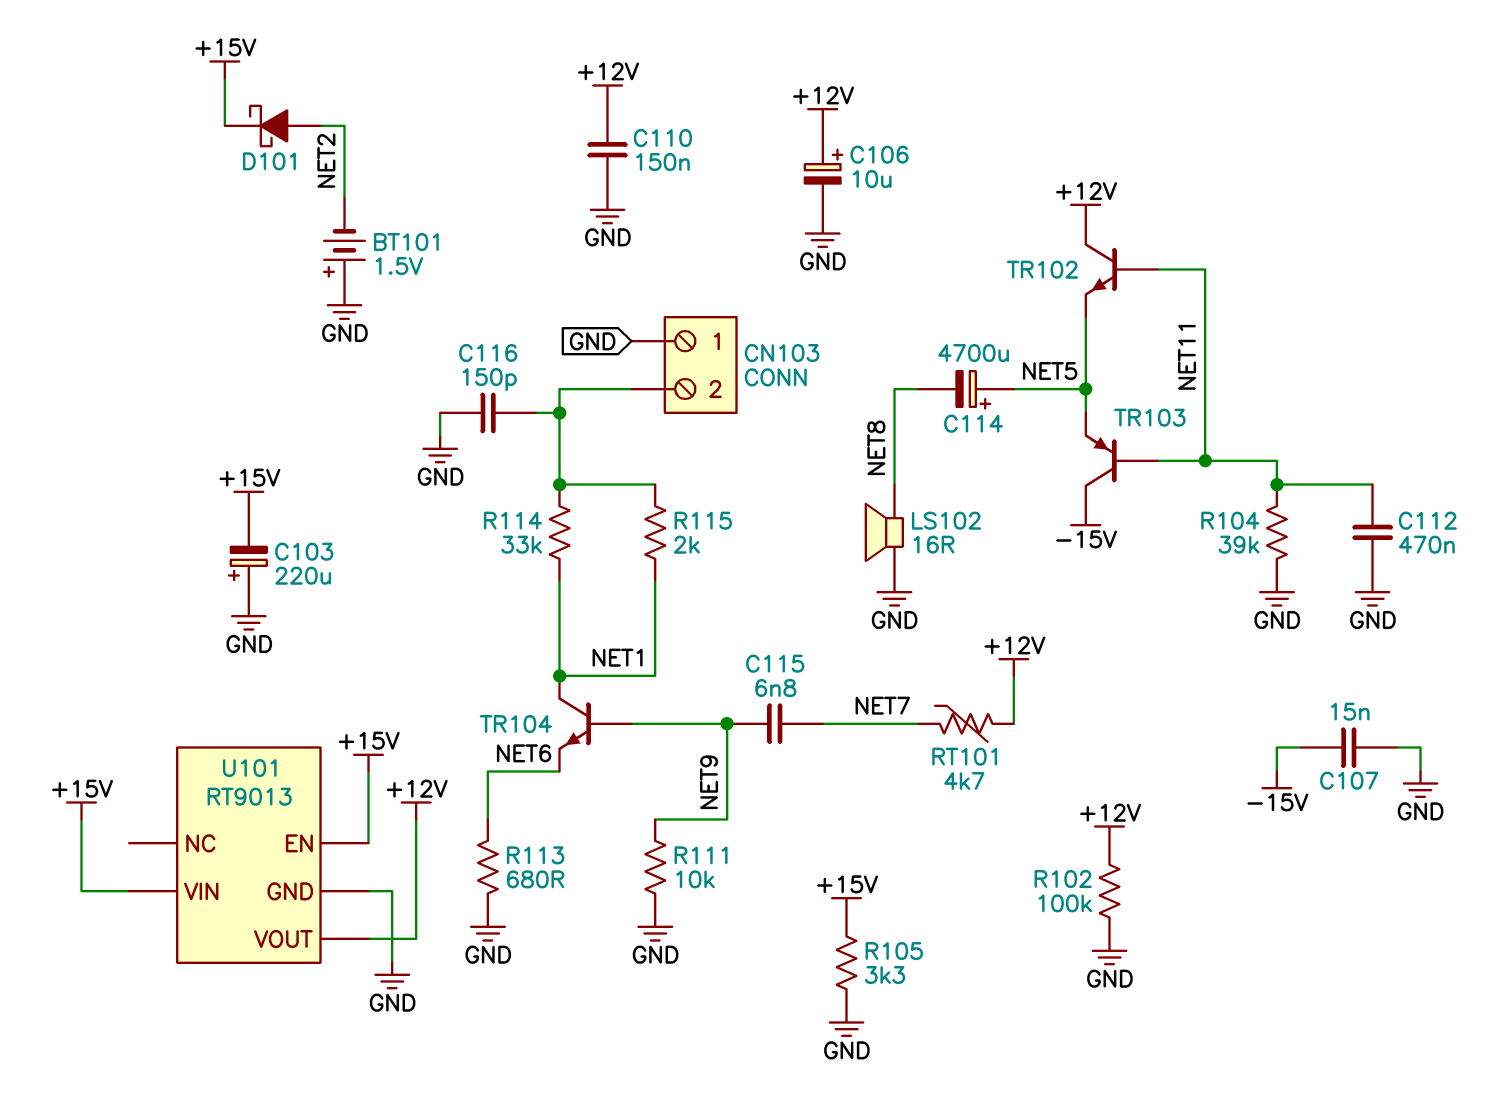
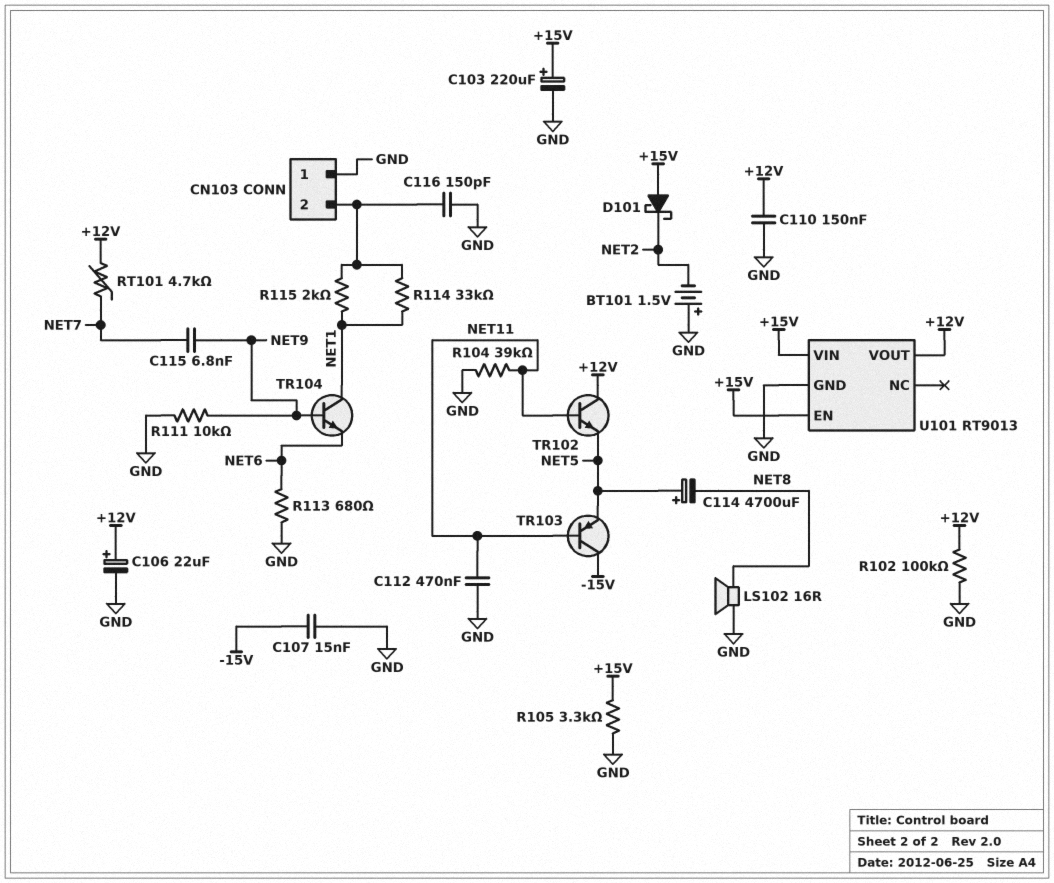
C103: 220uF (plus GND, minus +15V) -> 220uF (plus +15V, minus GND)
C106: 10uF (plus +12V, minus GND) -> 22uF (plus +12V, minus GND)
D101: schottky (A NET2, K +15V) -> schottky (A +15V, K NET2)

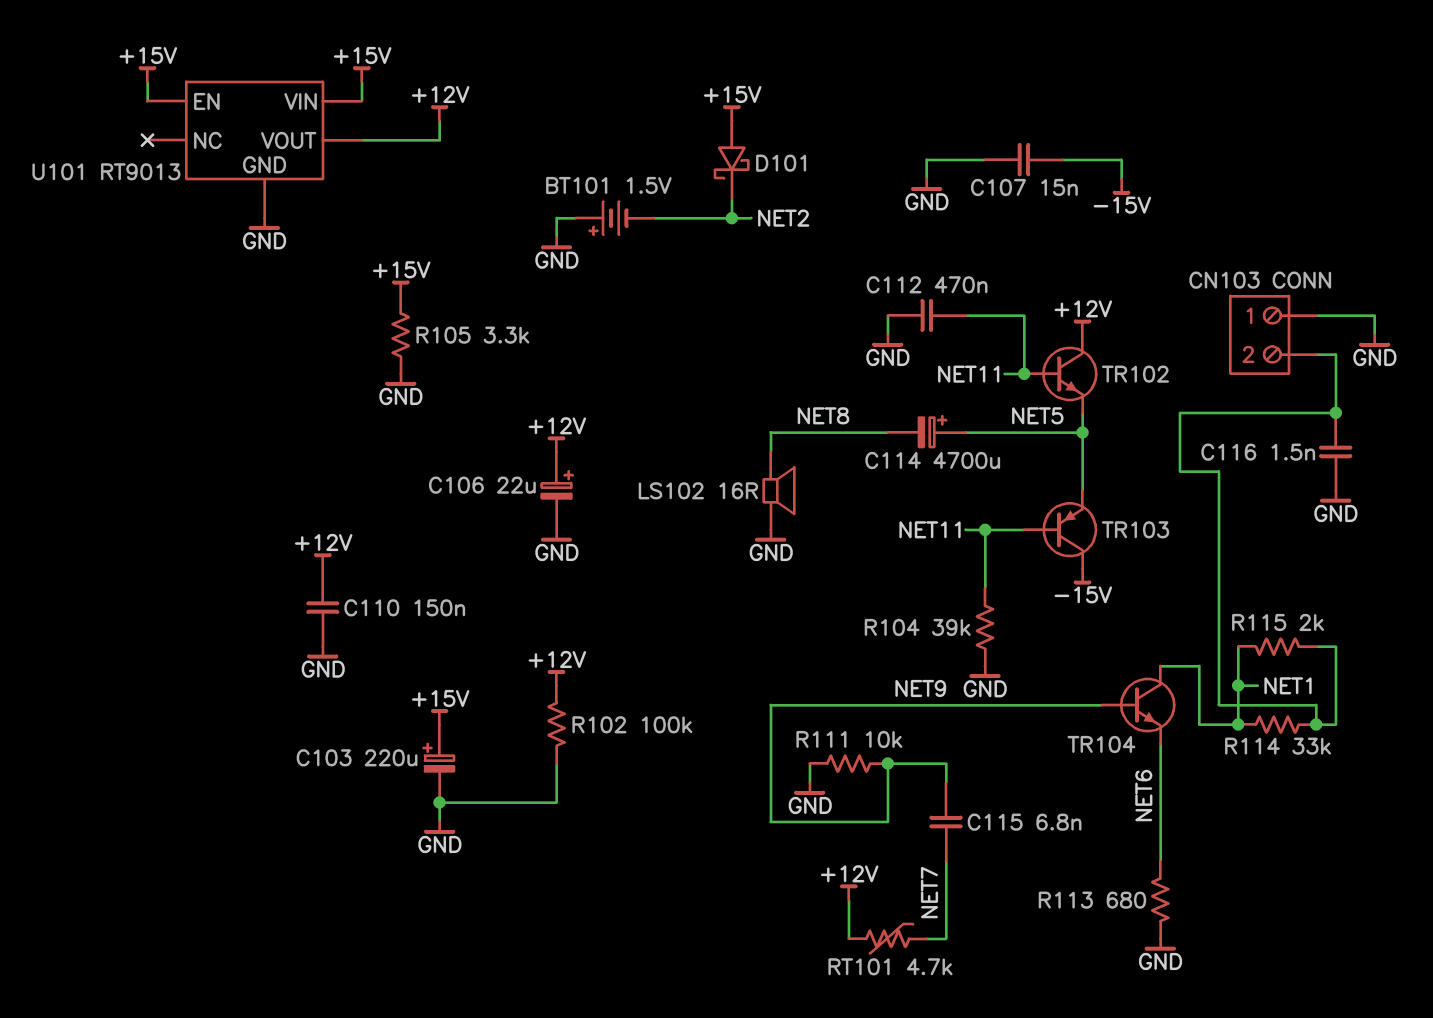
C116: 150pF (CN103/2, GND) -> 1.5nF (CN103/2, GND)

